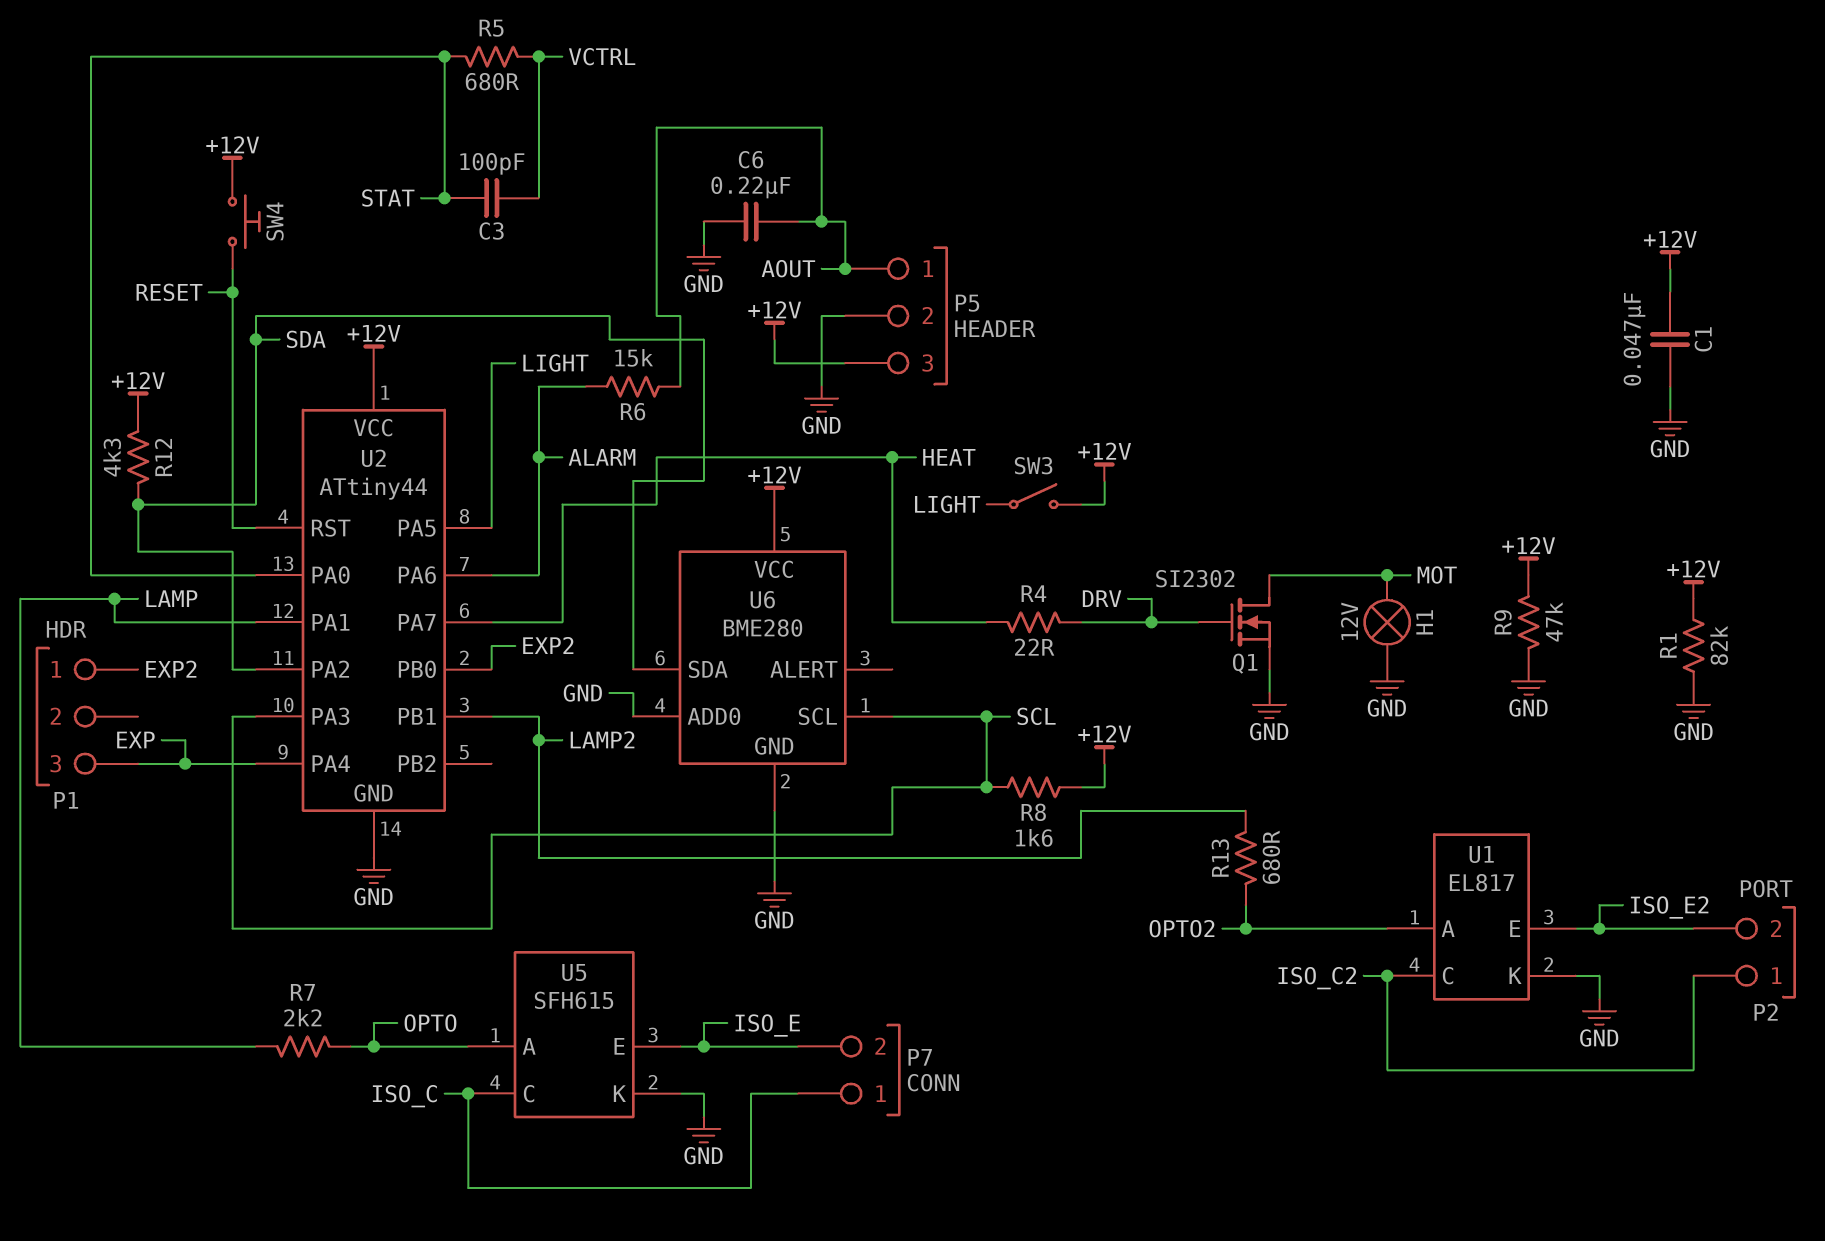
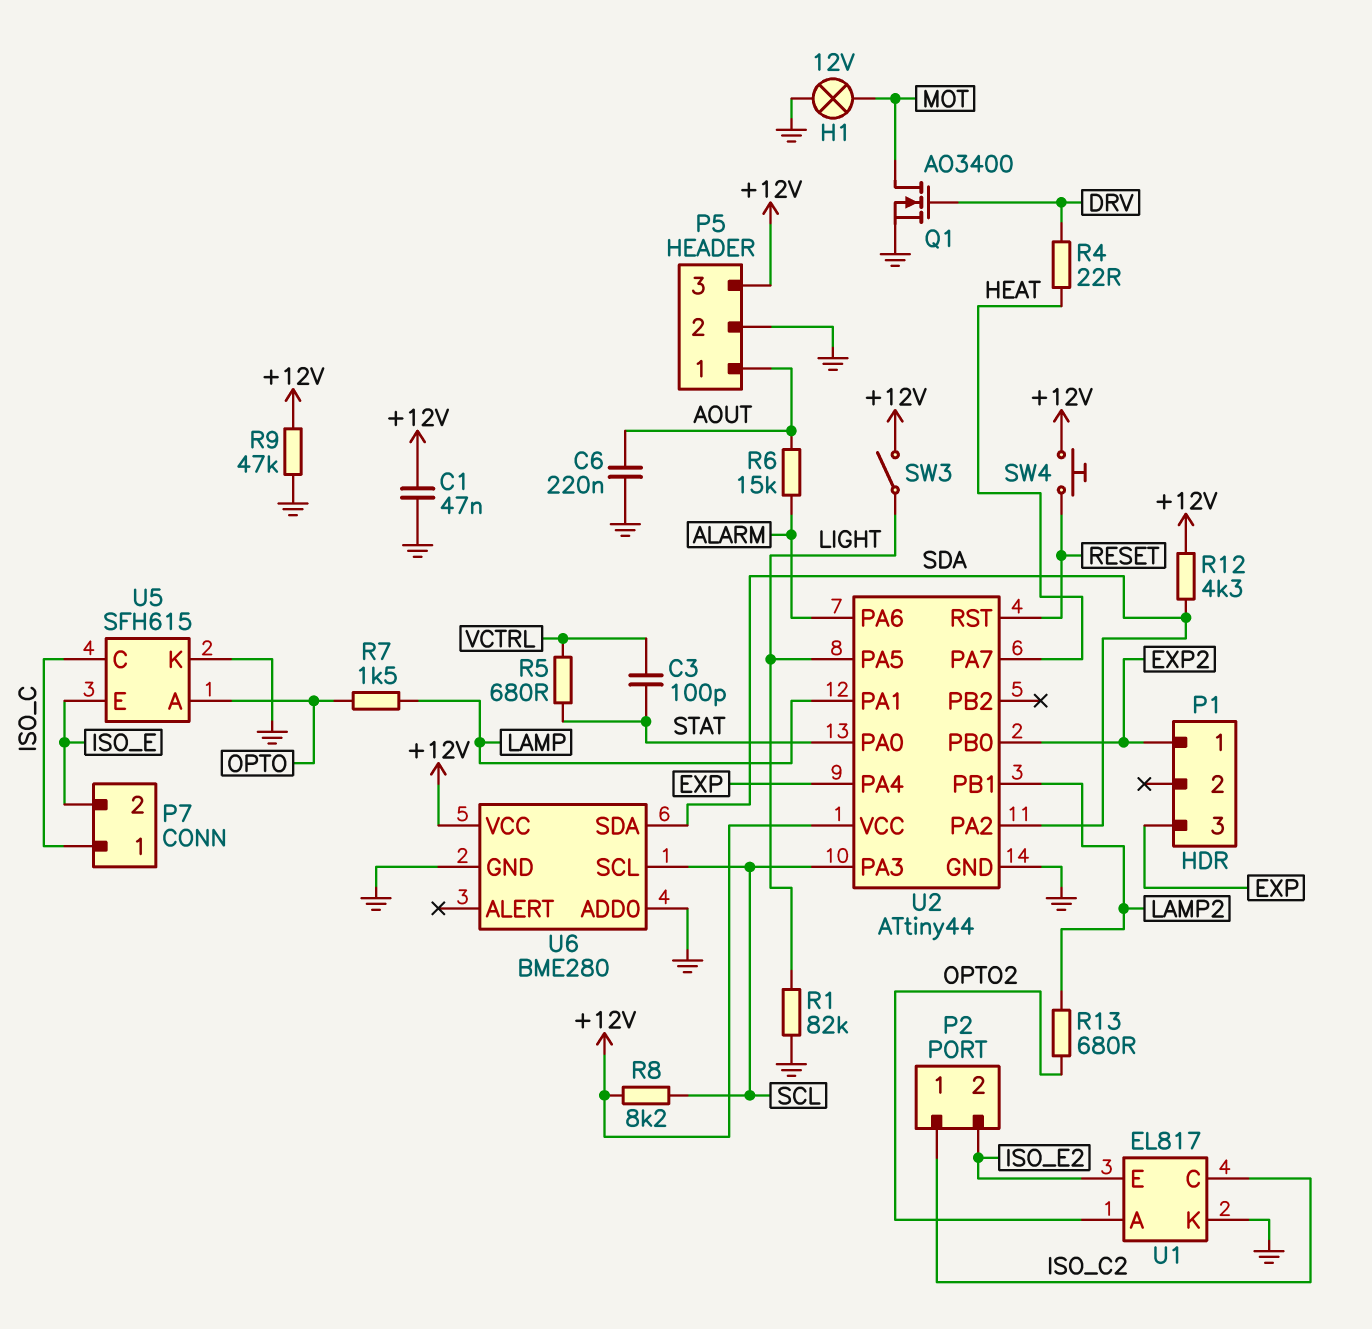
Q1: NMOS SI2302 (G DRV, D MOT, S GND) -> NMOS AO3400 (G DRV, D MOT, S GND)
R1: 82k (+12V, GND) -> 82k (GND, LIGHT)
R7: 2.2k (LAMP, OPTO) -> 1.5k (LAMP, OPTO)
R8: 1.6k (+12V, SCL) -> 8.2k (+12V, SCL)

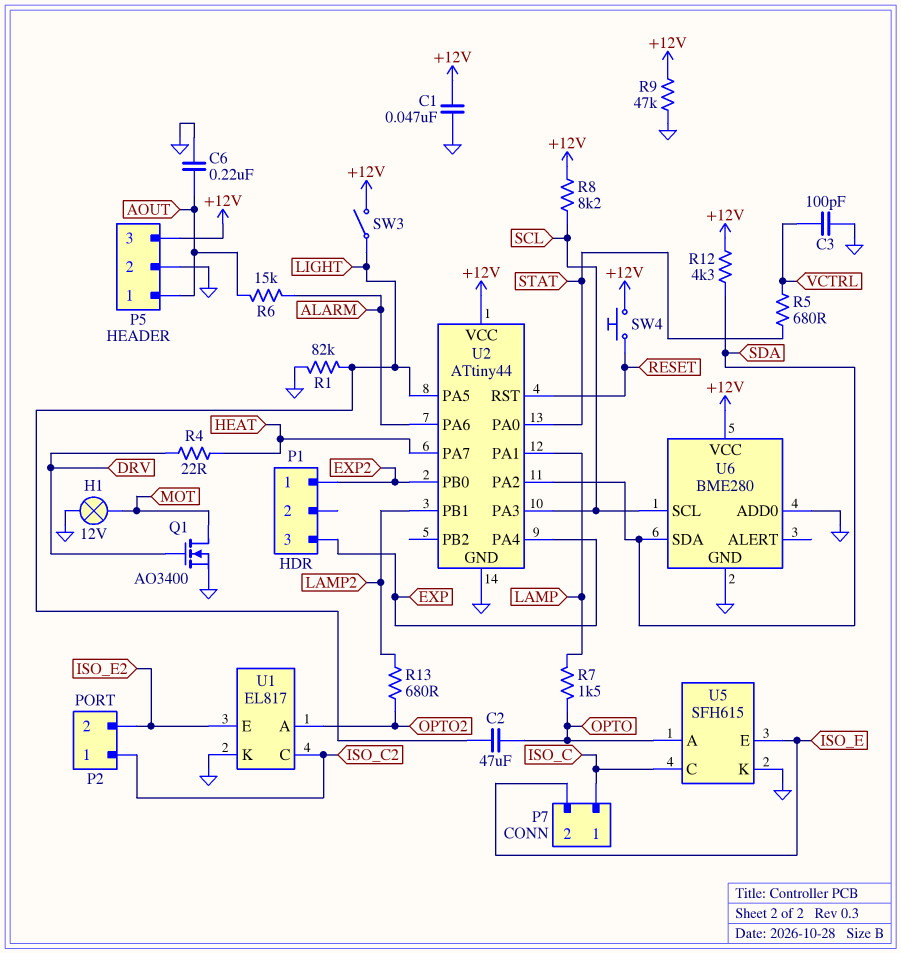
C2: none -> 47uF (LIGHT, OPTO)
C3: 100pF (STAT, VCTRL) -> 100pF (GND, VCTRL)

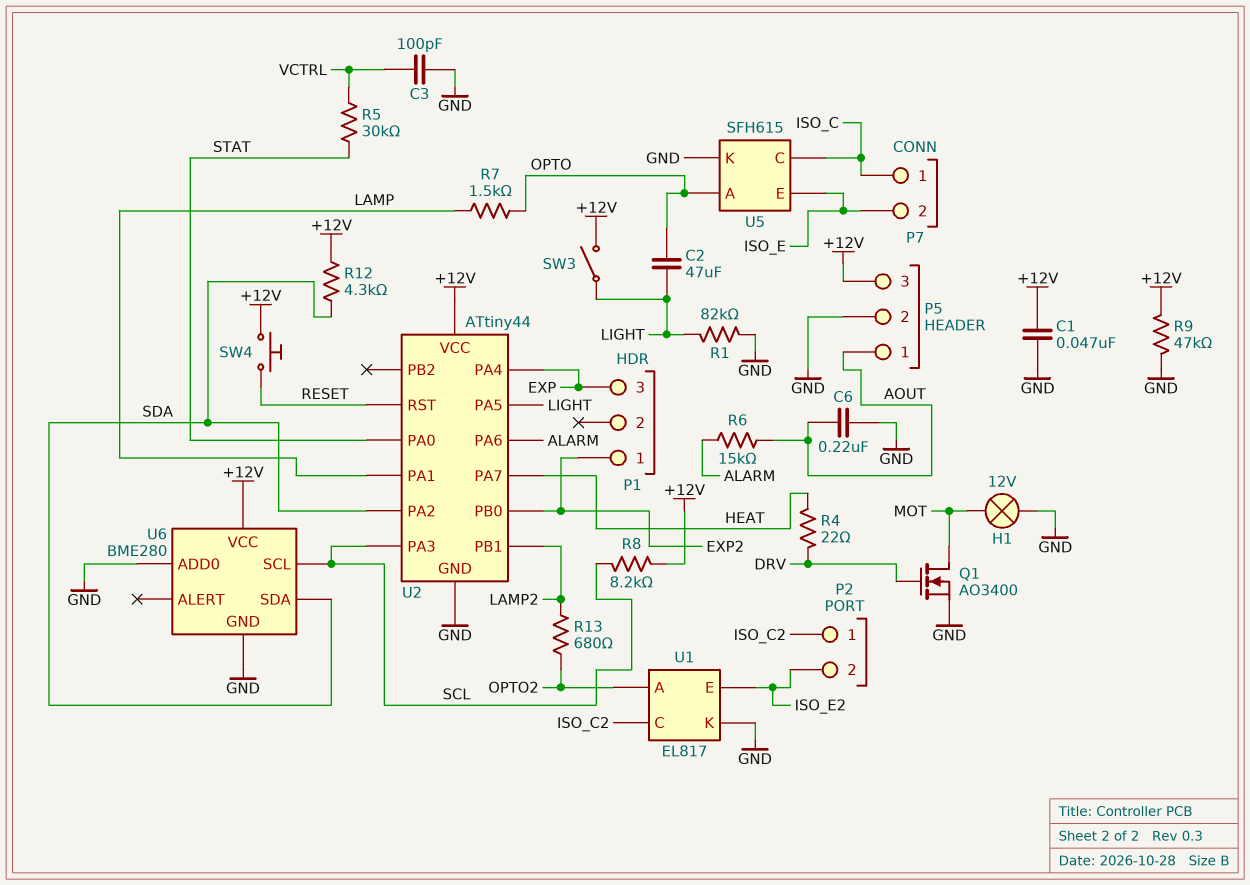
R5: 680 (STAT, VCTRL) -> 30k (STAT, VCTRL)

